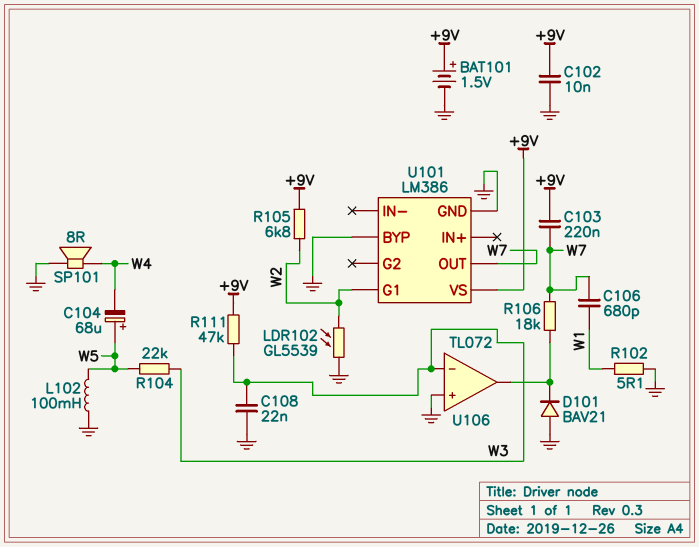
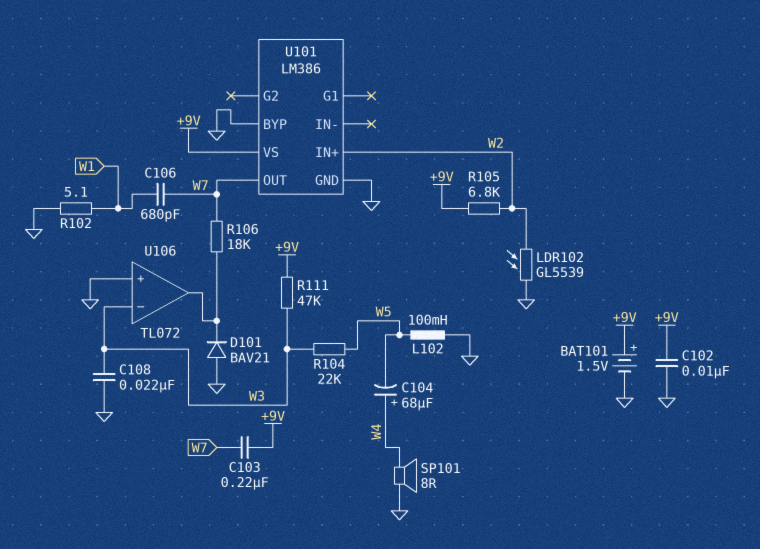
C104: 68uF (plus W5, minus W4) -> 68uF (plus W4, minus W5)
U101 pin G1: W2 -> none
U101 pin IN+: none -> W2

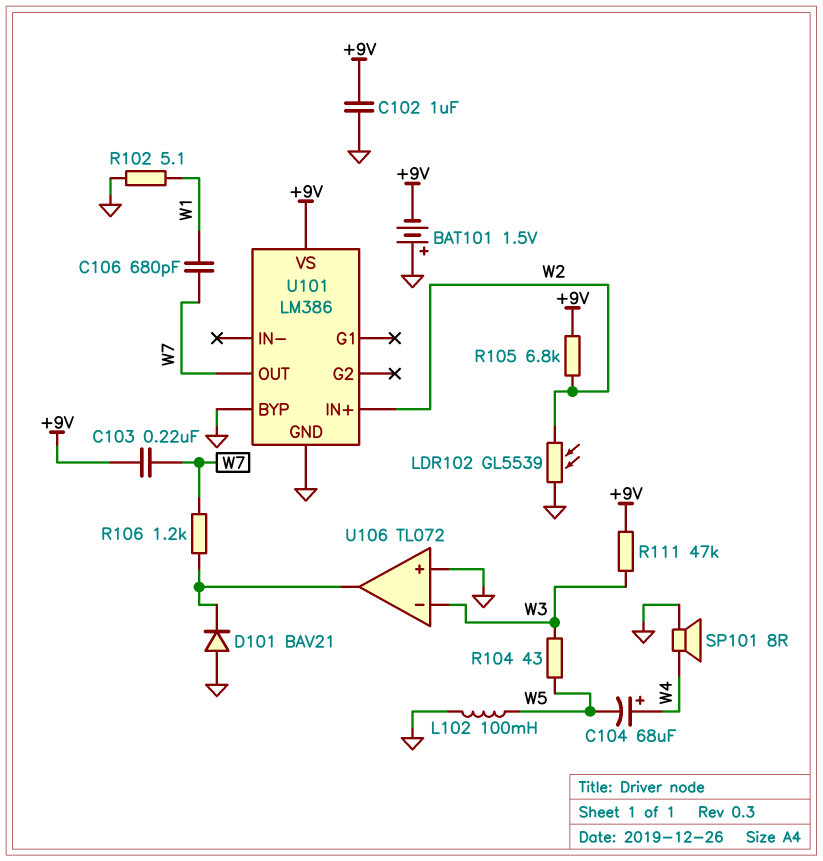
BAT101: 1.5V (plus +9V, minus GND) -> 1.5V (plus GND, minus +9V)
C102: 10nF (+9V, GND) -> 1uF (+9V, GND)
C108: 22nF (GND, W3) -> none
R104: 22k (W3, W5) -> 43 (W3, W5)
R106: 18k (U106/out, W7) -> 1.2k (U106/out, W7)

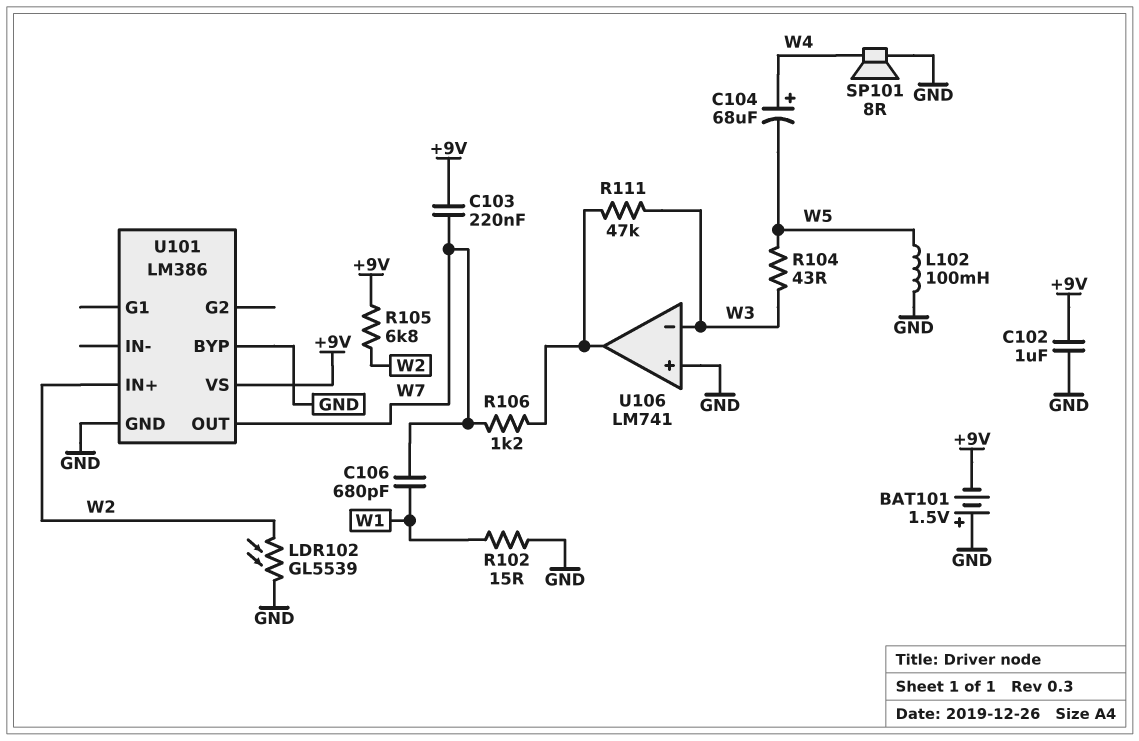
D101: diode BAV21 (A GND, K U106/out) -> none
R102: 5.1 (GND, W1) -> 15 (GND, W1)
R111: 47k (+9V, W3) -> 47k (U106/out, W3)
U106: TL072 -> LM741

